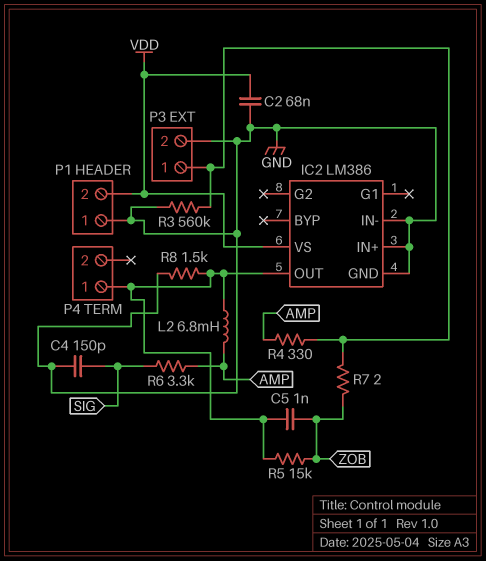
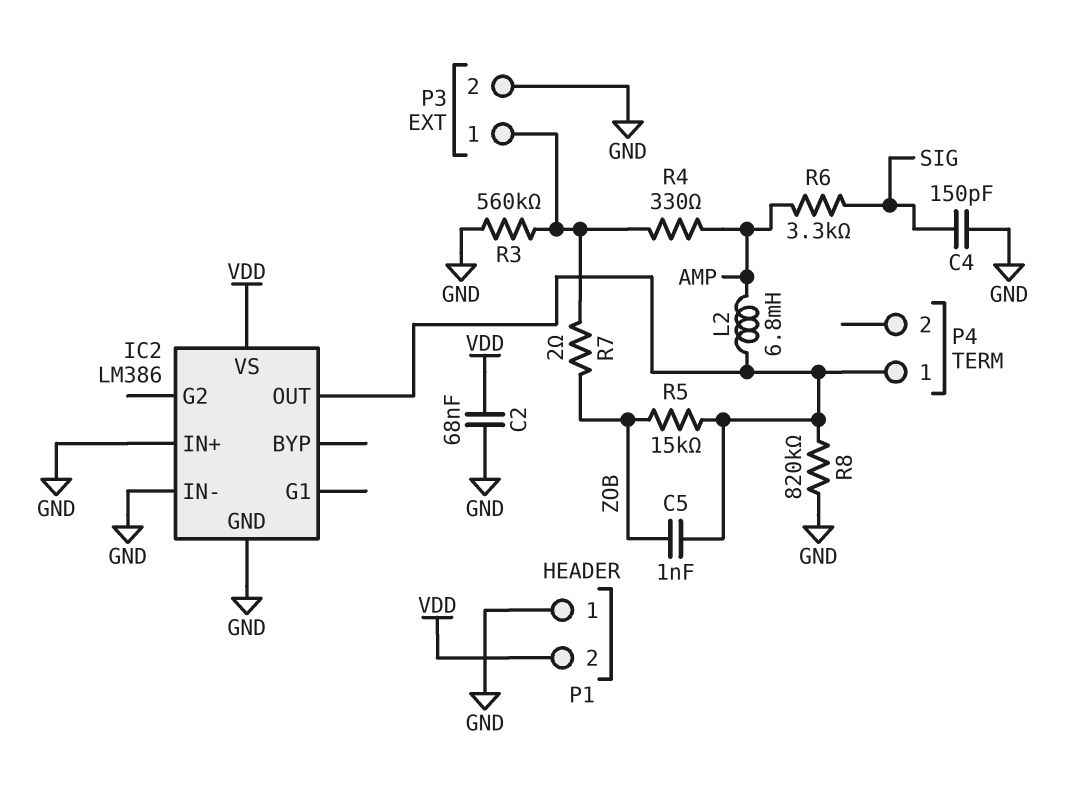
R8: 1.5k (GND, IC2/OUT) -> 820k (GND, IC2/OUT)

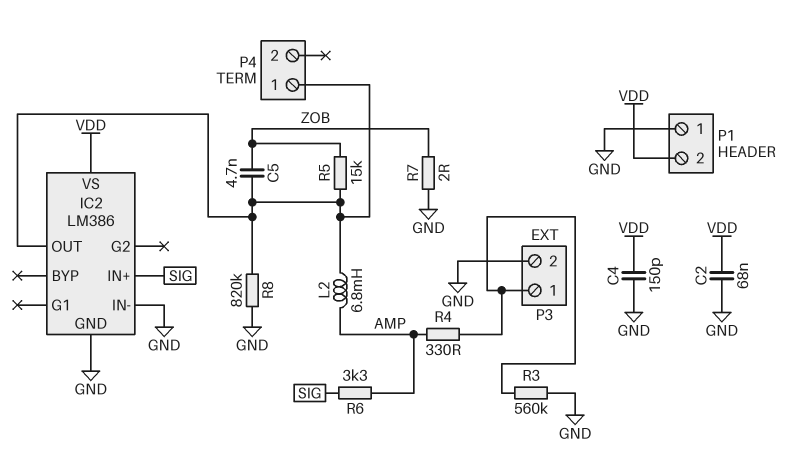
C4: 150pF (GND, SIG) -> 150pF (GND, VDD)
C5: 1nF (IC2/OUT, ZOB) -> 4.7nF (IC2/OUT, ZOB)
IC2 pin IN+: GND -> SIG
R7: 2 (P3/1, ZOB) -> 2 (GND, ZOB)

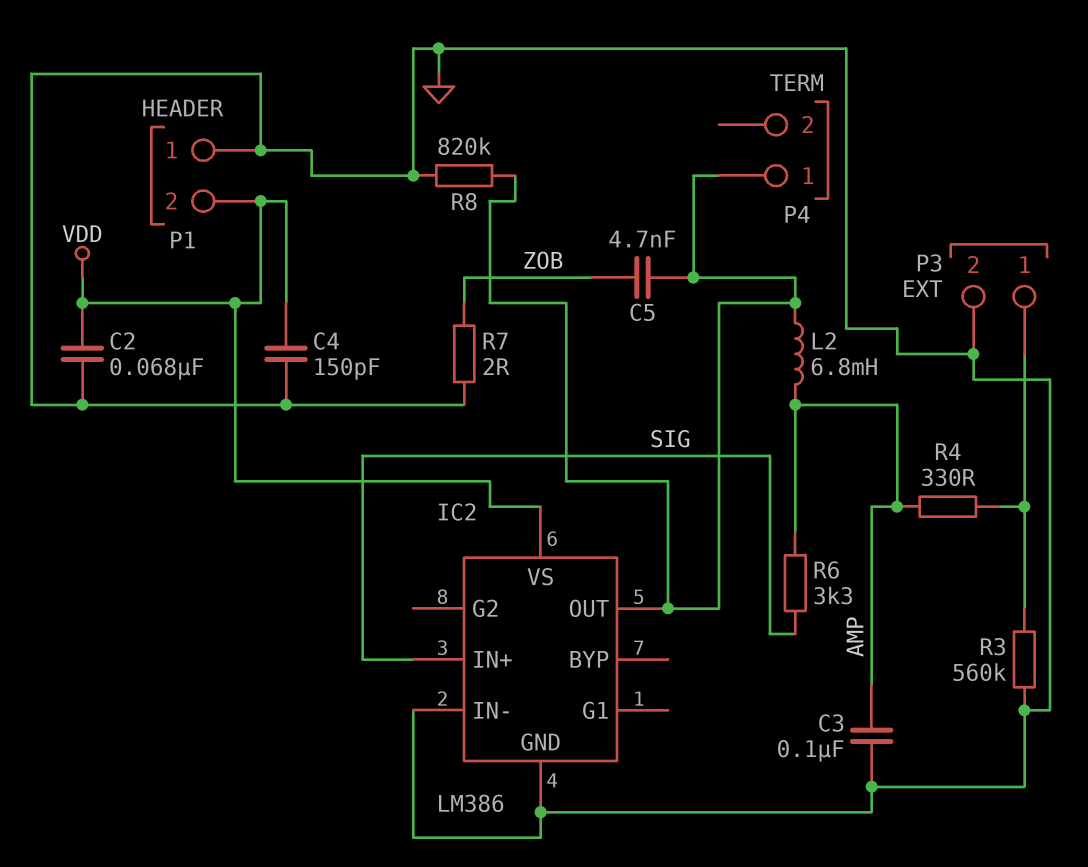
C3: none -> 100nF (AMP, GND)
R5: 15k (IC2/OUT, ZOB) -> none

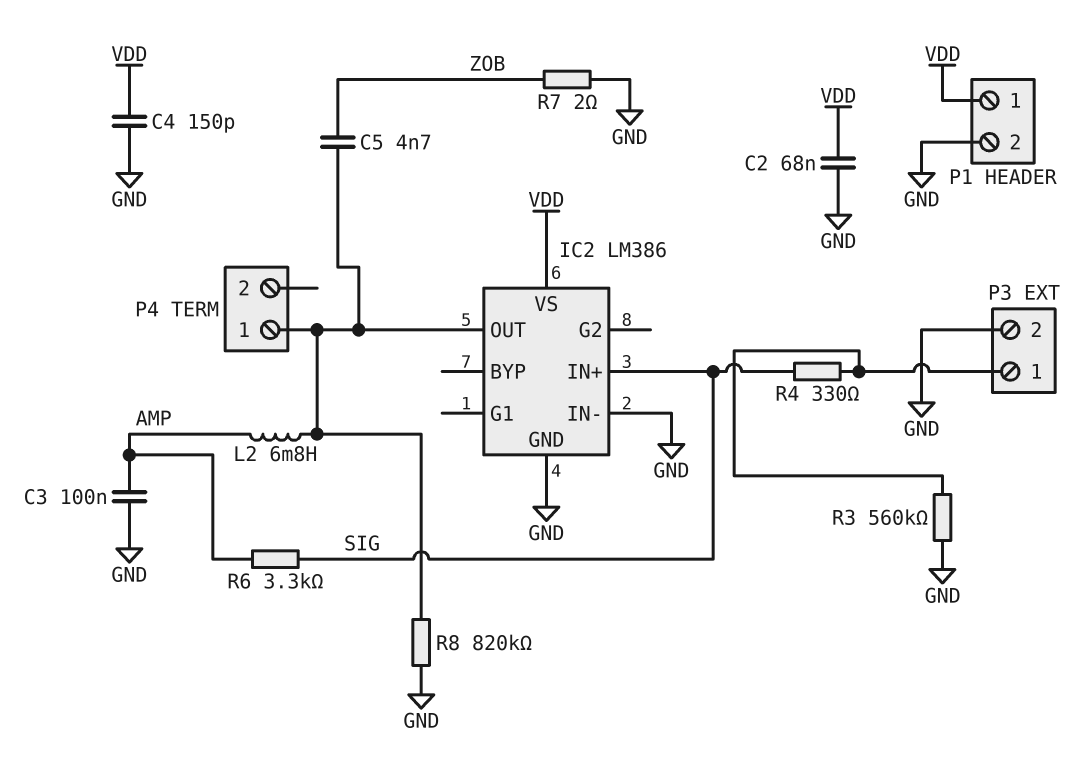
P1 pin 1: GND -> VDD
P1 pin 2: VDD -> GND
R4: 330 (AMP, P3/1) -> 330 (P3/1, SIG)

